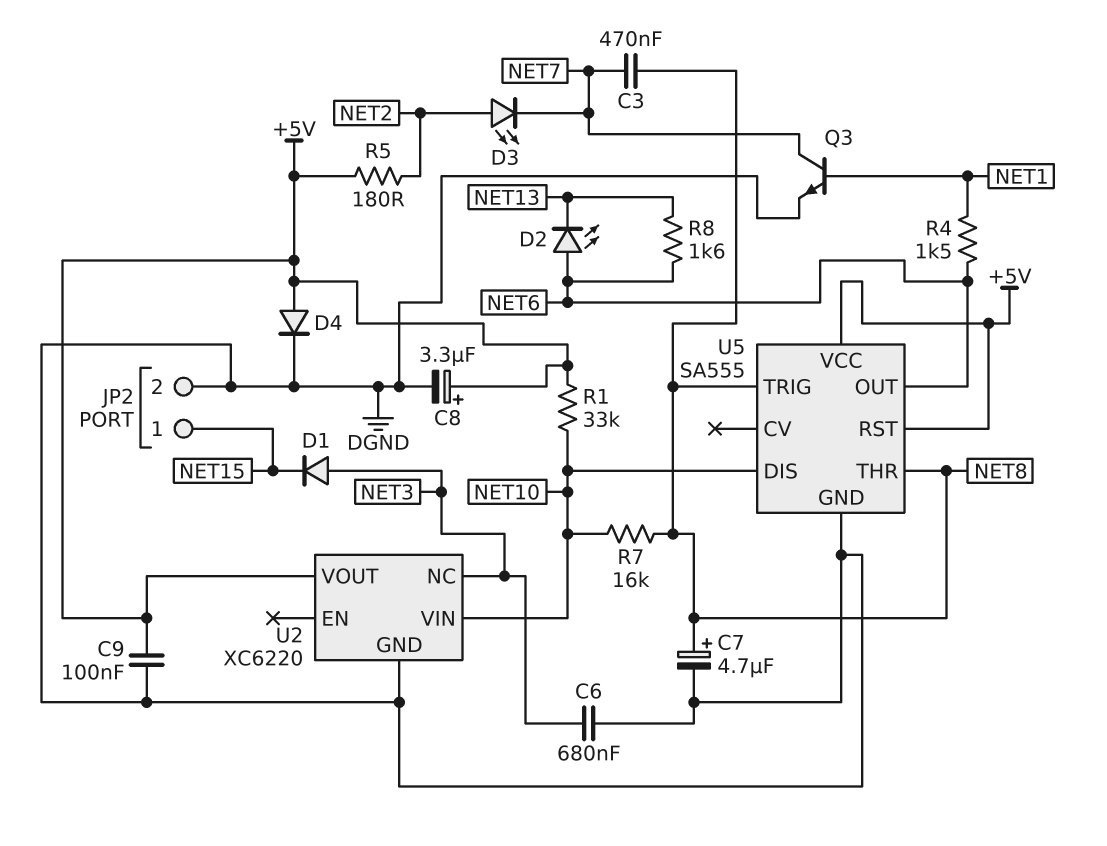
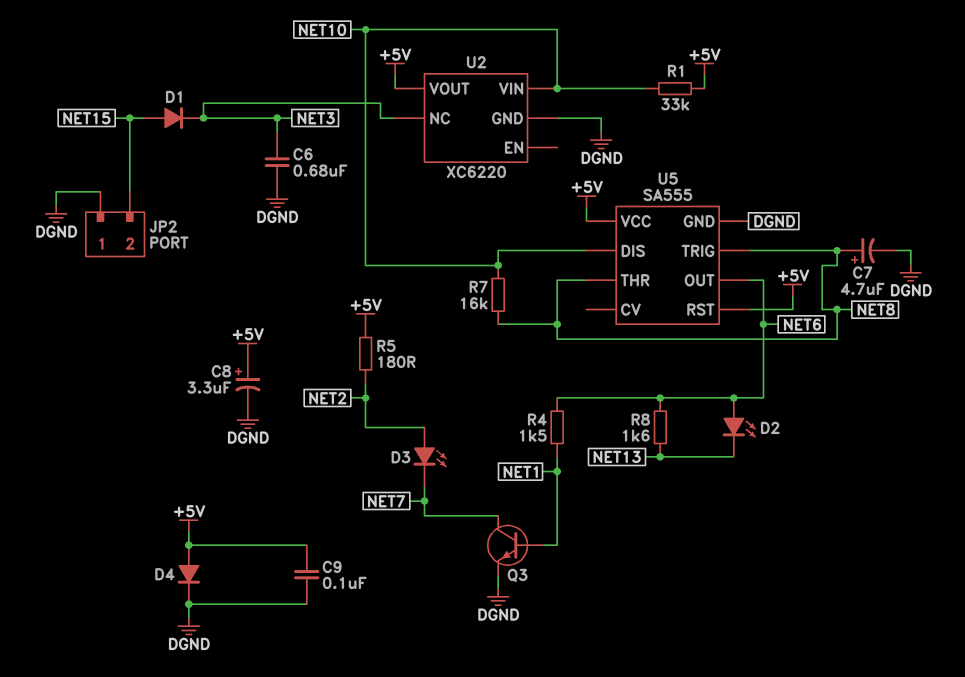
C3: 470nF (NET7, NET8) -> none
D1: diode (A NET3, K NET15) -> diode (A NET15, K NET3)
JP2 pin 1: NET15 -> DGND
JP2 pin 2: DGND -> NET15

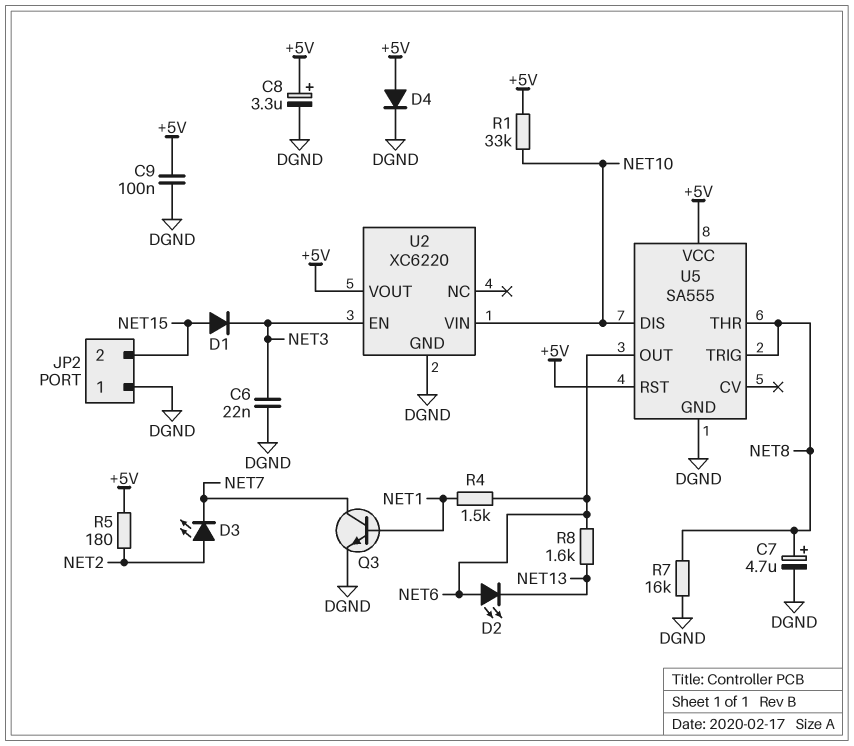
C6: 680nF (DGND, NET3) -> 22nF (DGND, NET3)
R7: 16k (NET8, NET10) -> 16k (DGND, NET8)
U2 pin EN: none -> NET3
U2 pin NC: NET3 -> none

